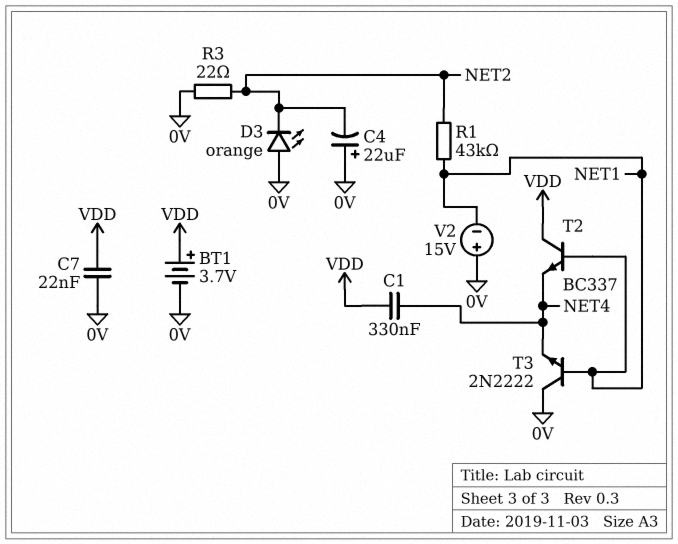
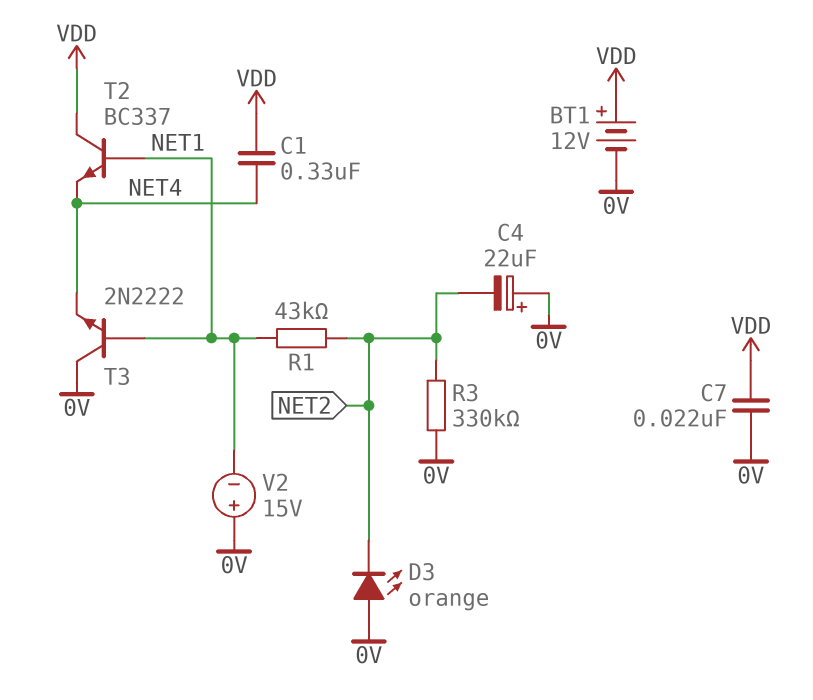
BT1: 3.7V (plus VDD, minus 0V) -> 12V (plus VDD, minus 0V)
R3: 22 (0V, NET2) -> 330k (0V, NET2)

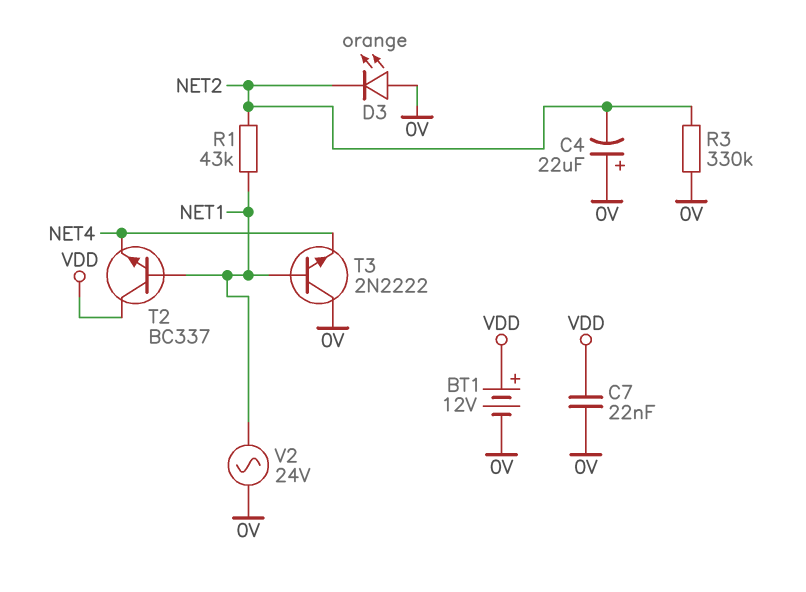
C1: 330nF (NET4, VDD) -> none
V2: 15V (plus 0V, minus NET1) -> AC 24V (0V, NET1)

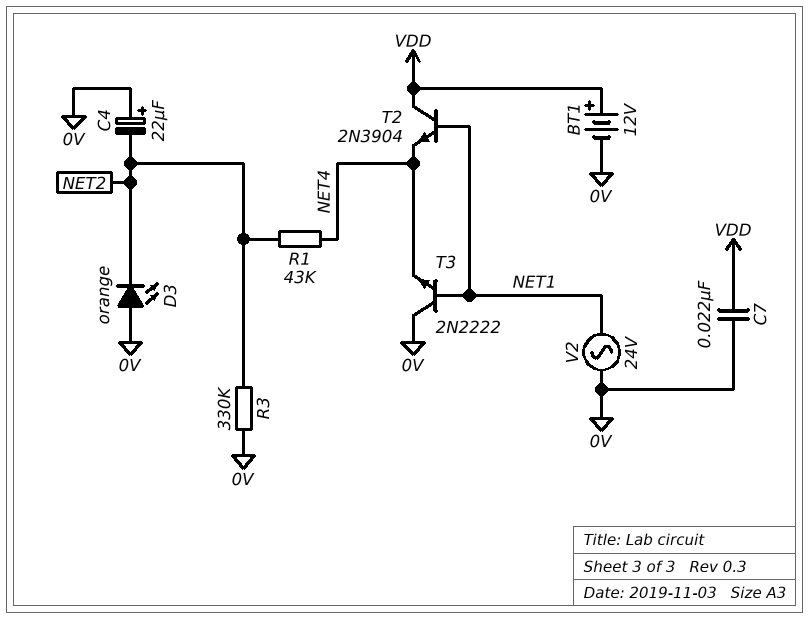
R1: 43k (NET1, NET2) -> 43k (NET2, NET4)
T2: NPN BC337 (B NET1, C VDD, E NET4) -> NPN 2N3904 (B NET1, C VDD, E NET4)

